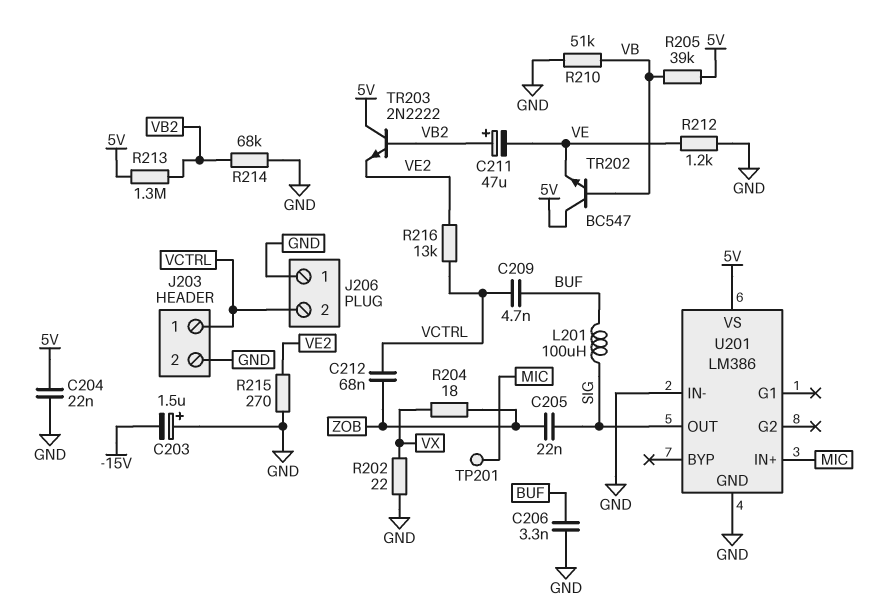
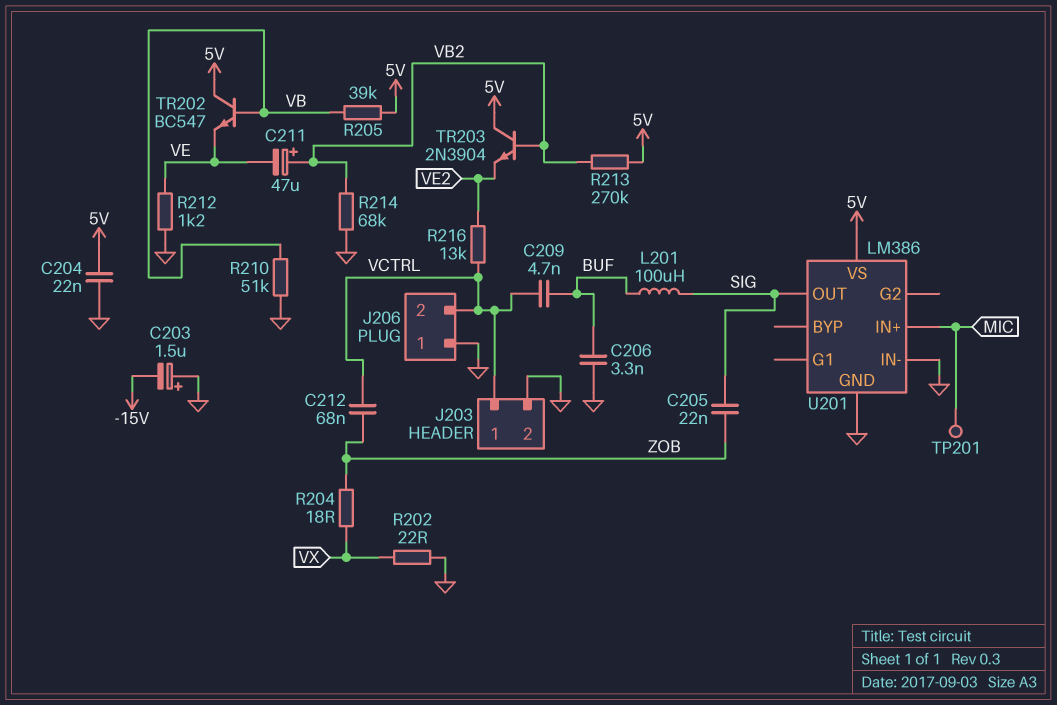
R213: 1.3M (5V, VB2) -> 270k (5V, VB2)
R215: 270 (GND, VE2) -> none
TR203: NPN 2N2222 (B VB2, C 5V, E VE2) -> NPN 2N3904 (B VB2, C 5V, E VE2)

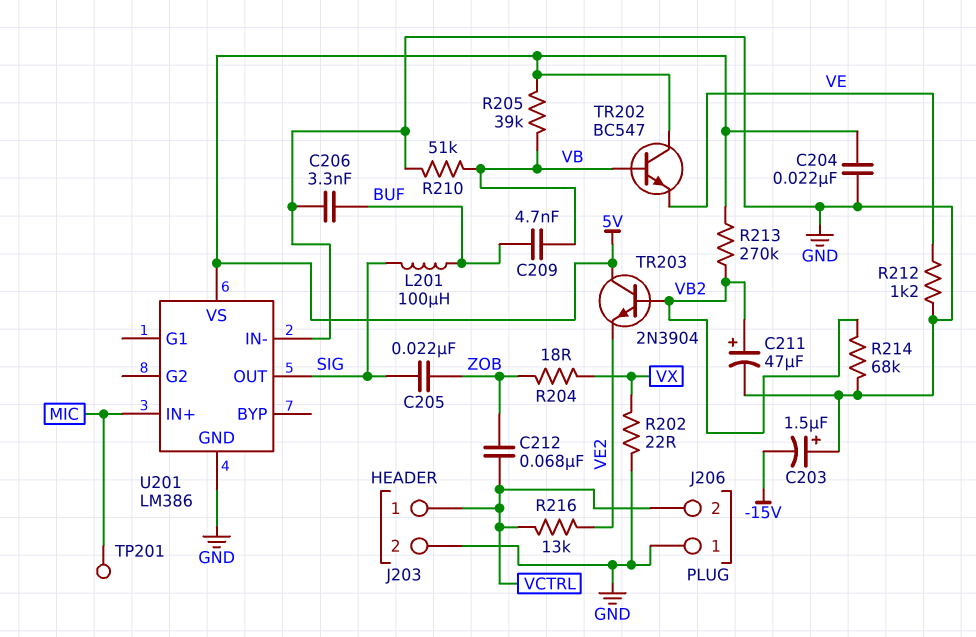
C209: 4.7nF (BUF, VCTRL) -> 4.7nF (BUF, VB)
C211: 47uF (plus VB2, minus VE) -> 47uF (plus VB2, minus GND)

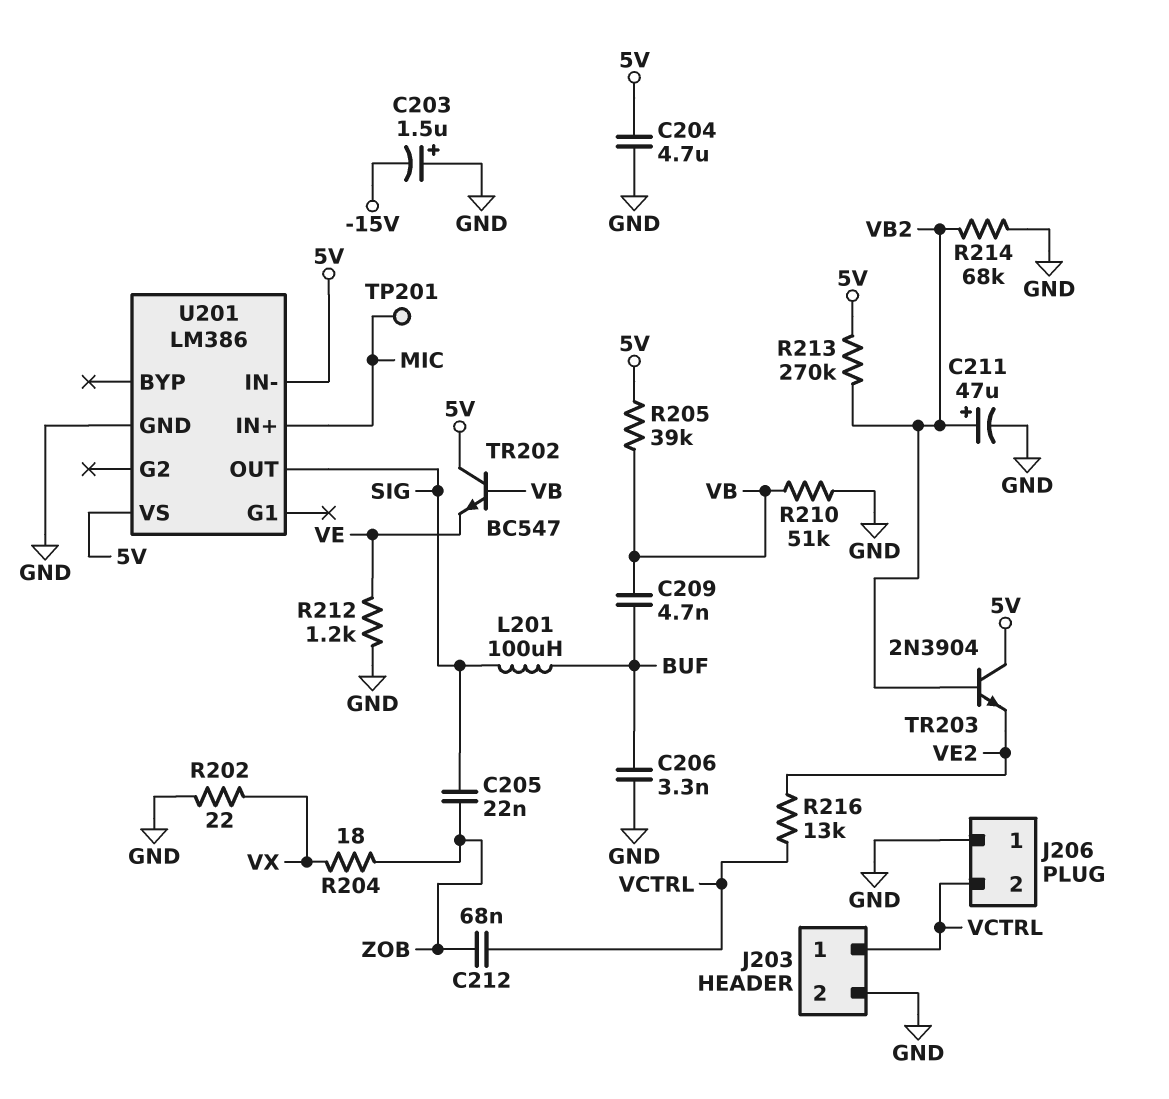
C204: 22nF (5V, GND) -> 4.7uF (5V, GND)
U201 pin IN-: GND -> 5V

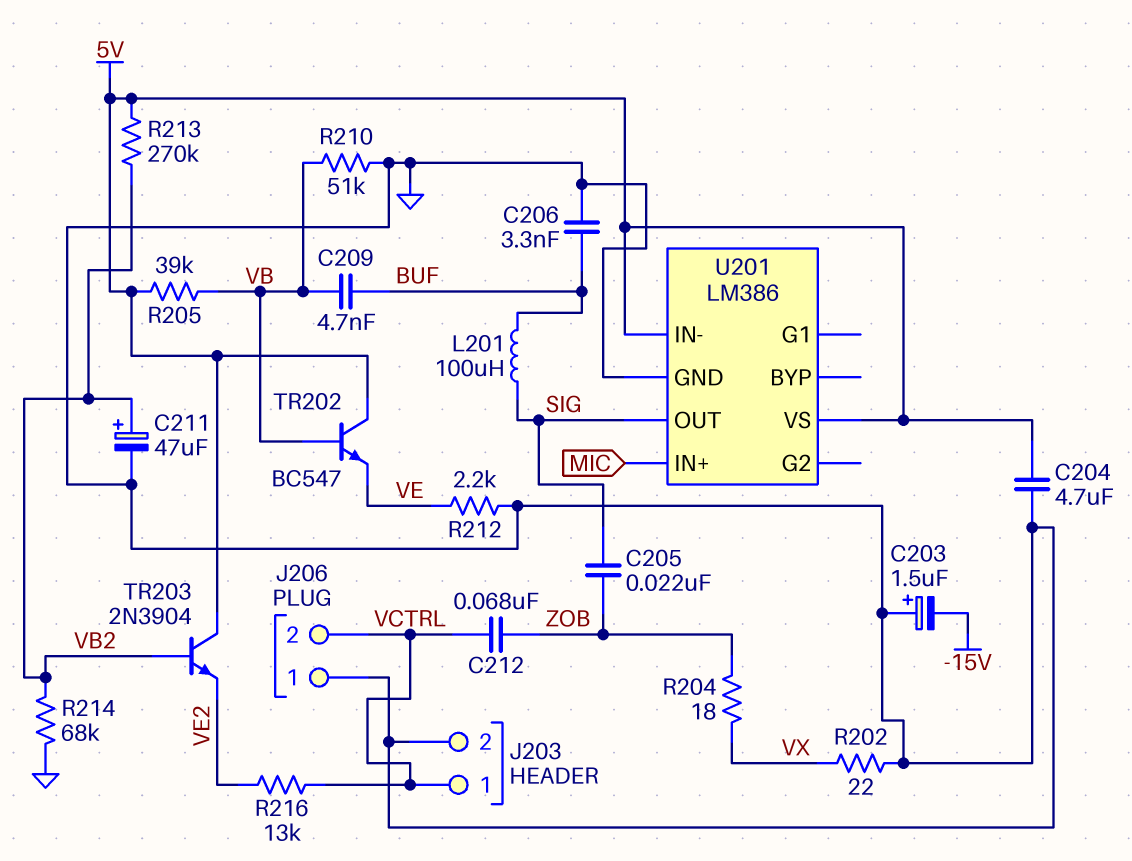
R212: 1.2k (GND, VE) -> 2.2k (GND, VE)
TP201: test point (MIC) -> none

